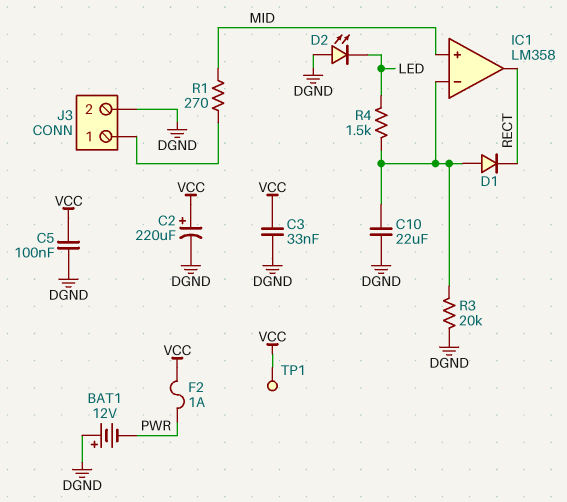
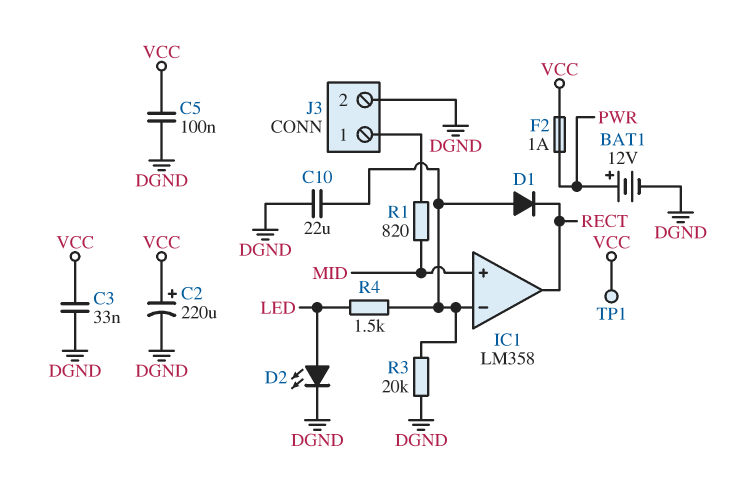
BAT1: 12V (plus DGND, minus PWR) -> 12V (plus PWR, minus DGND)
D2: LED (A DGND, K LED) -> LED (A LED, K DGND)
R1: 270 (J3/1, MID) -> 820 (J3/1, MID)

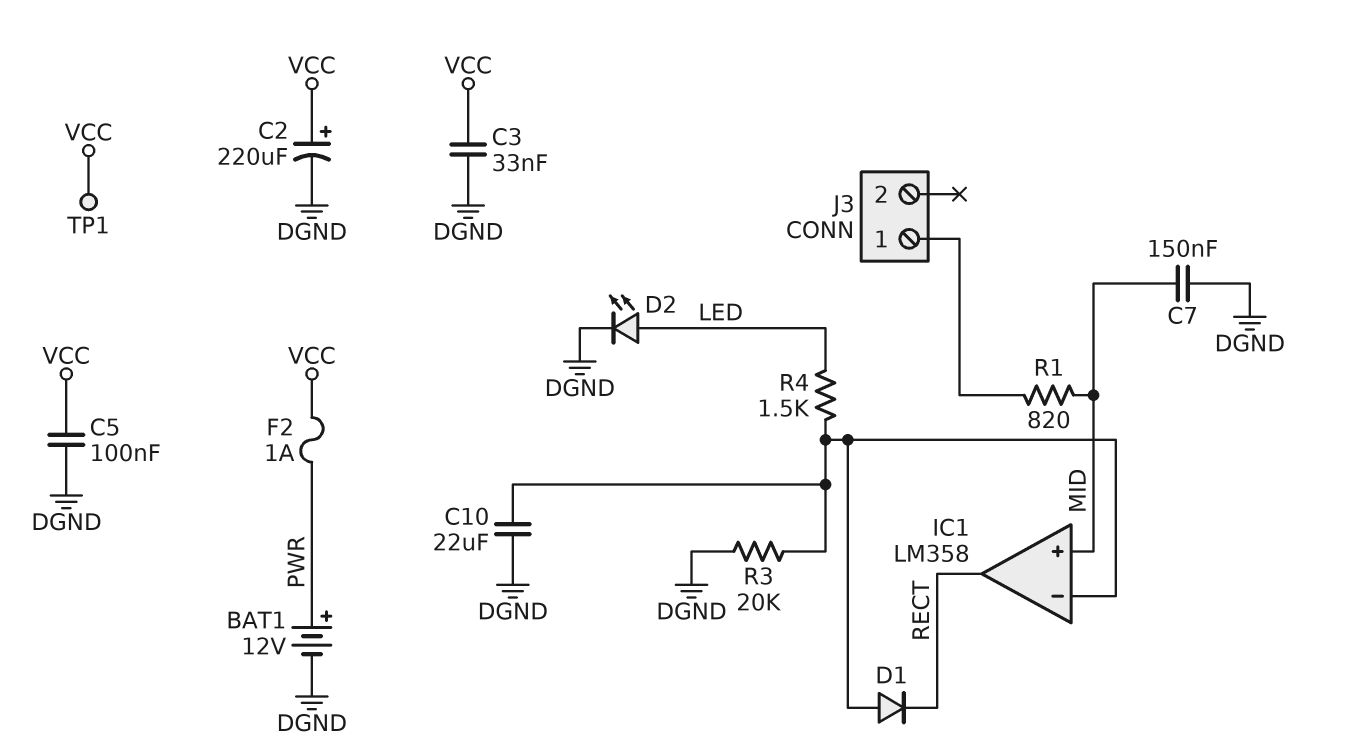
C7: none -> 150nF (DGND, MID)
J3 pin 2: DGND -> none

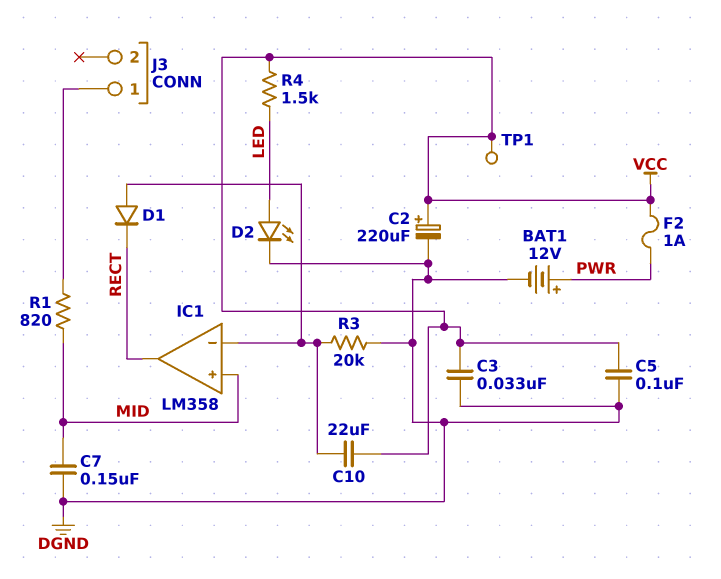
C10: 22uF (DGND, IC1/in-) -> 22uF (IC1/in-, VCC)
R4: 1.5k (IC1/in-, LED) -> 1.5k (LED, VCC)

